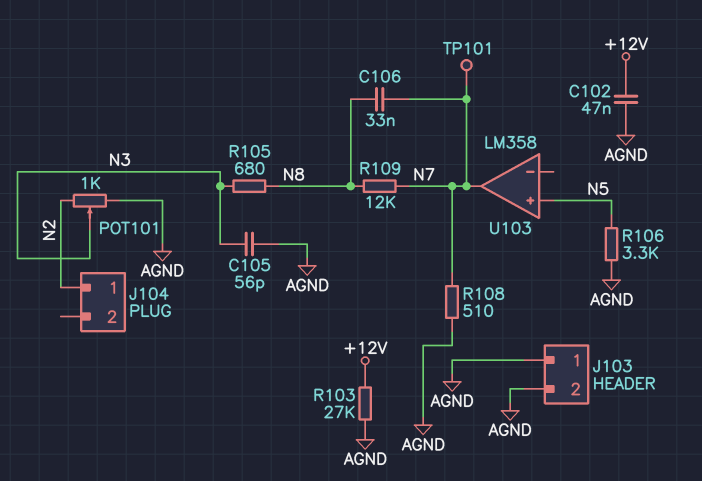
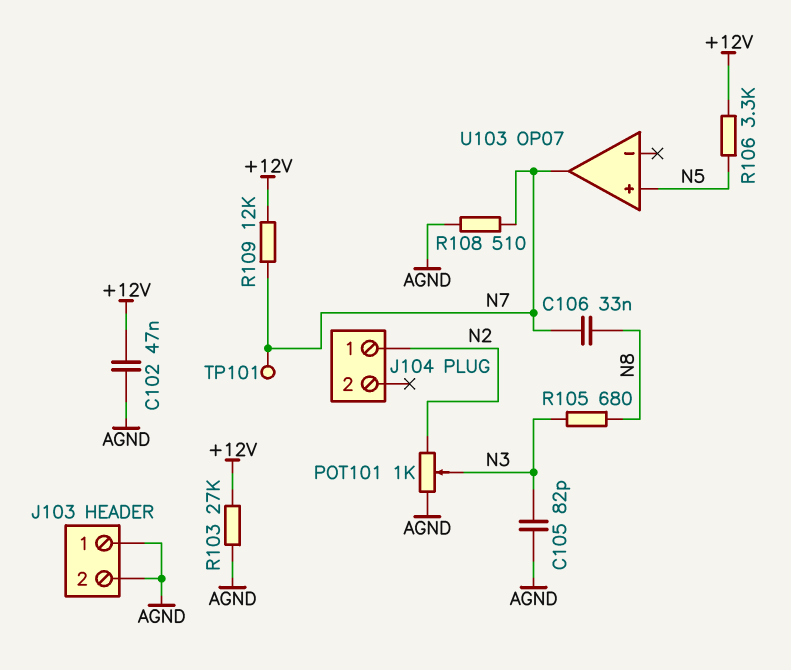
C105: 56pF (AGND, N3) -> 82pF (AGND, N3)
R106: 3.3k (AGND, N5) -> 3.3k (+12V, N5)
R109: 12k (N7, N8) -> 12k (+12V, N7)
U103: LM358 -> OP07

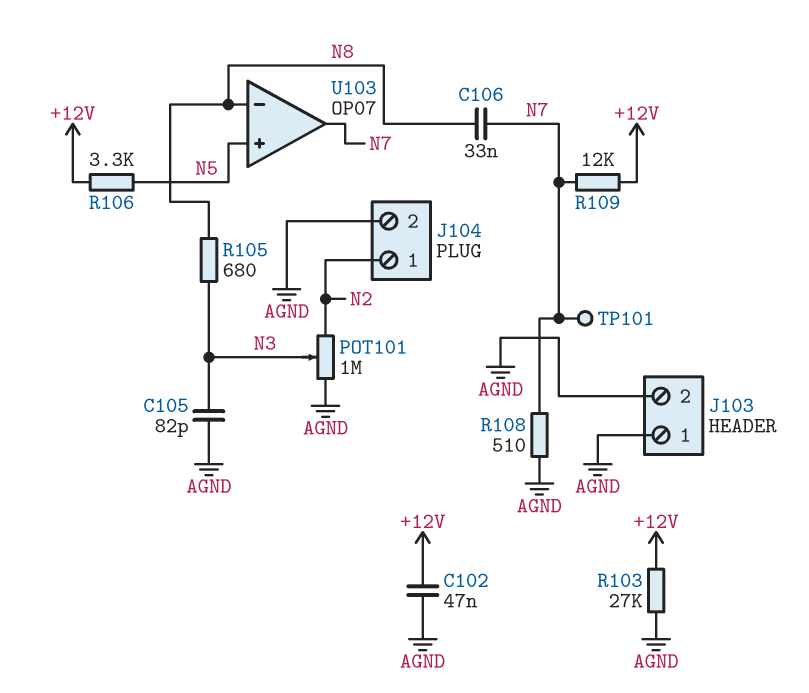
J104 pin 2: none -> AGND
POT101: 1k (AGND, N2, wiper N3) -> 1M (AGND, N2, wiper N3)
U103 pin in-: none -> N8

